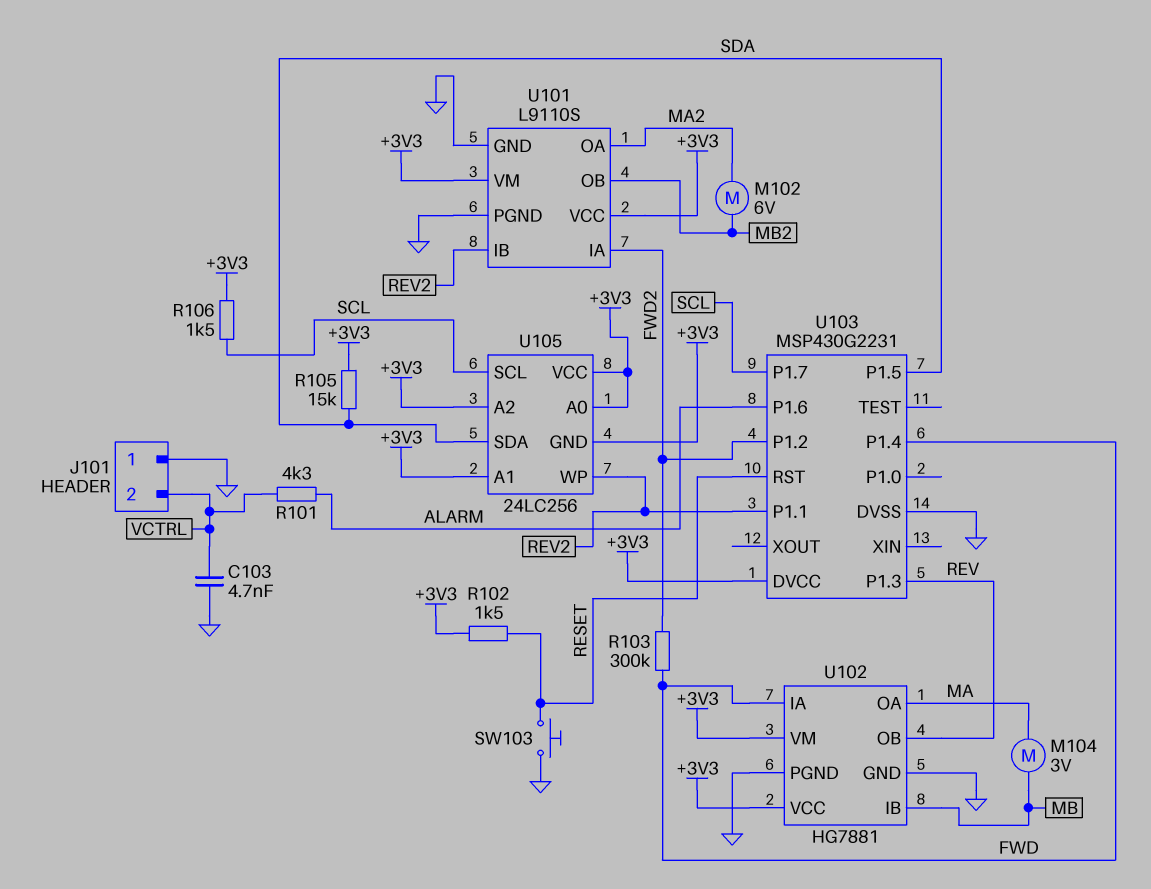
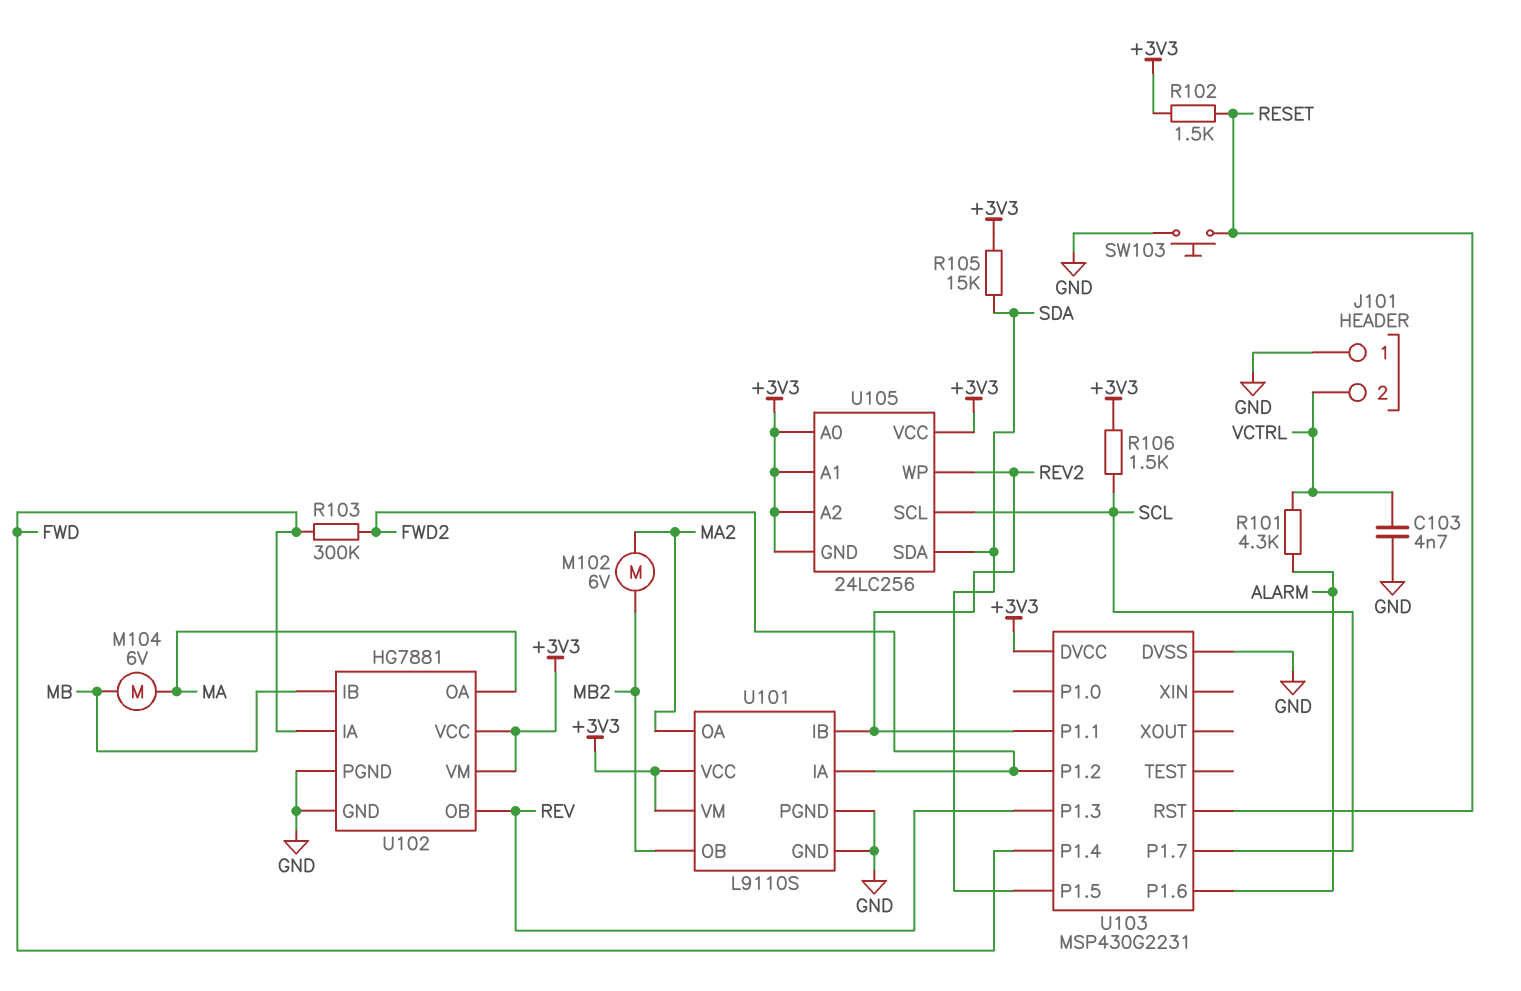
M104: motor 3V (MA, MB) -> motor 6V (MA, MB)

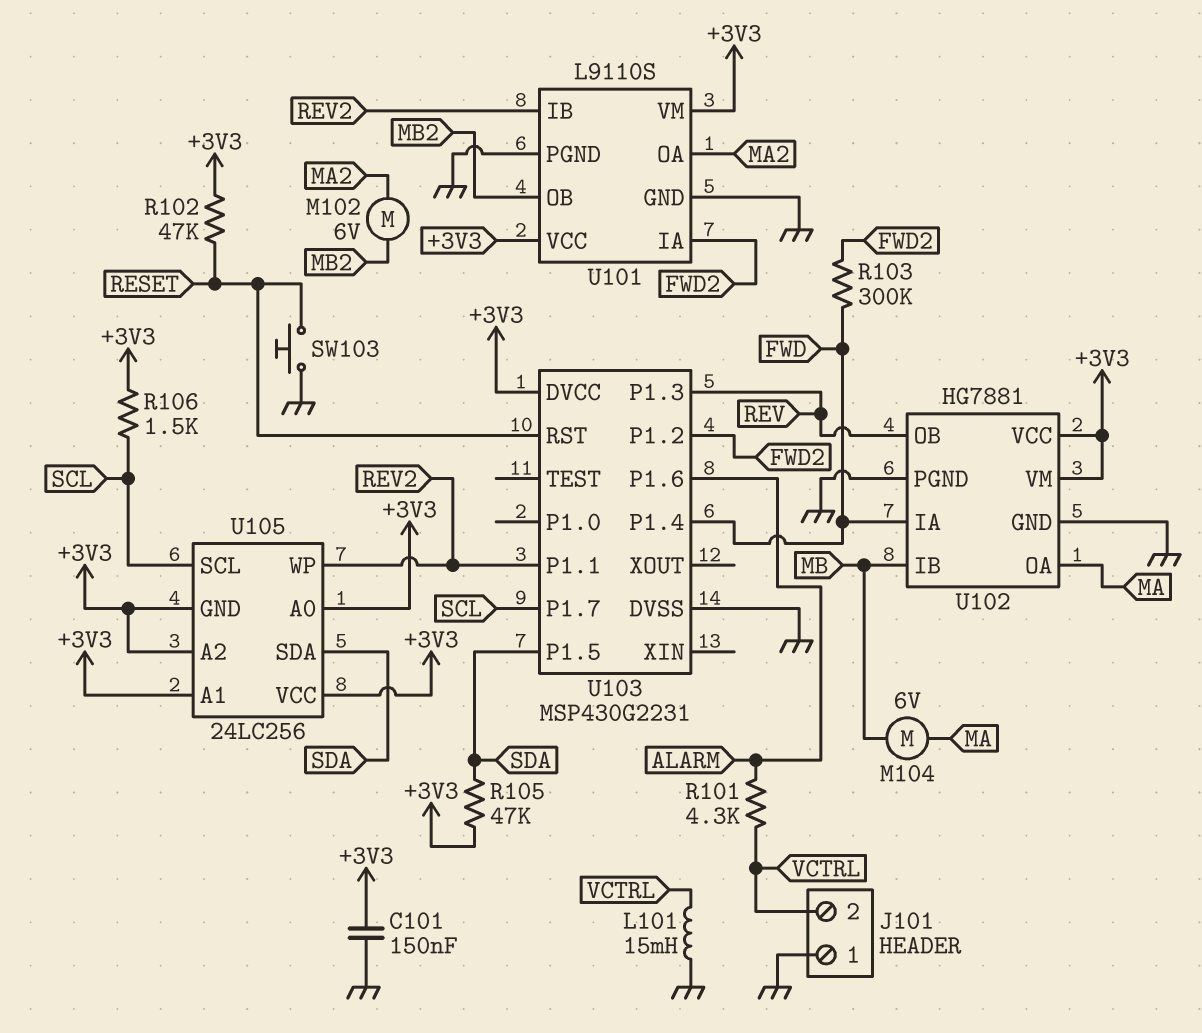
C101: none -> 150nF (+3V3, GND)
C103: 4.7nF (GND, VCTRL) -> none
L101: none -> 15mH (GND, VCTRL)
R102: 1.5k (+3V3, RESET) -> 47k (+3V3, RESET)
R105: 15k (+3V3, SDA) -> 47k (+3V3, SDA)

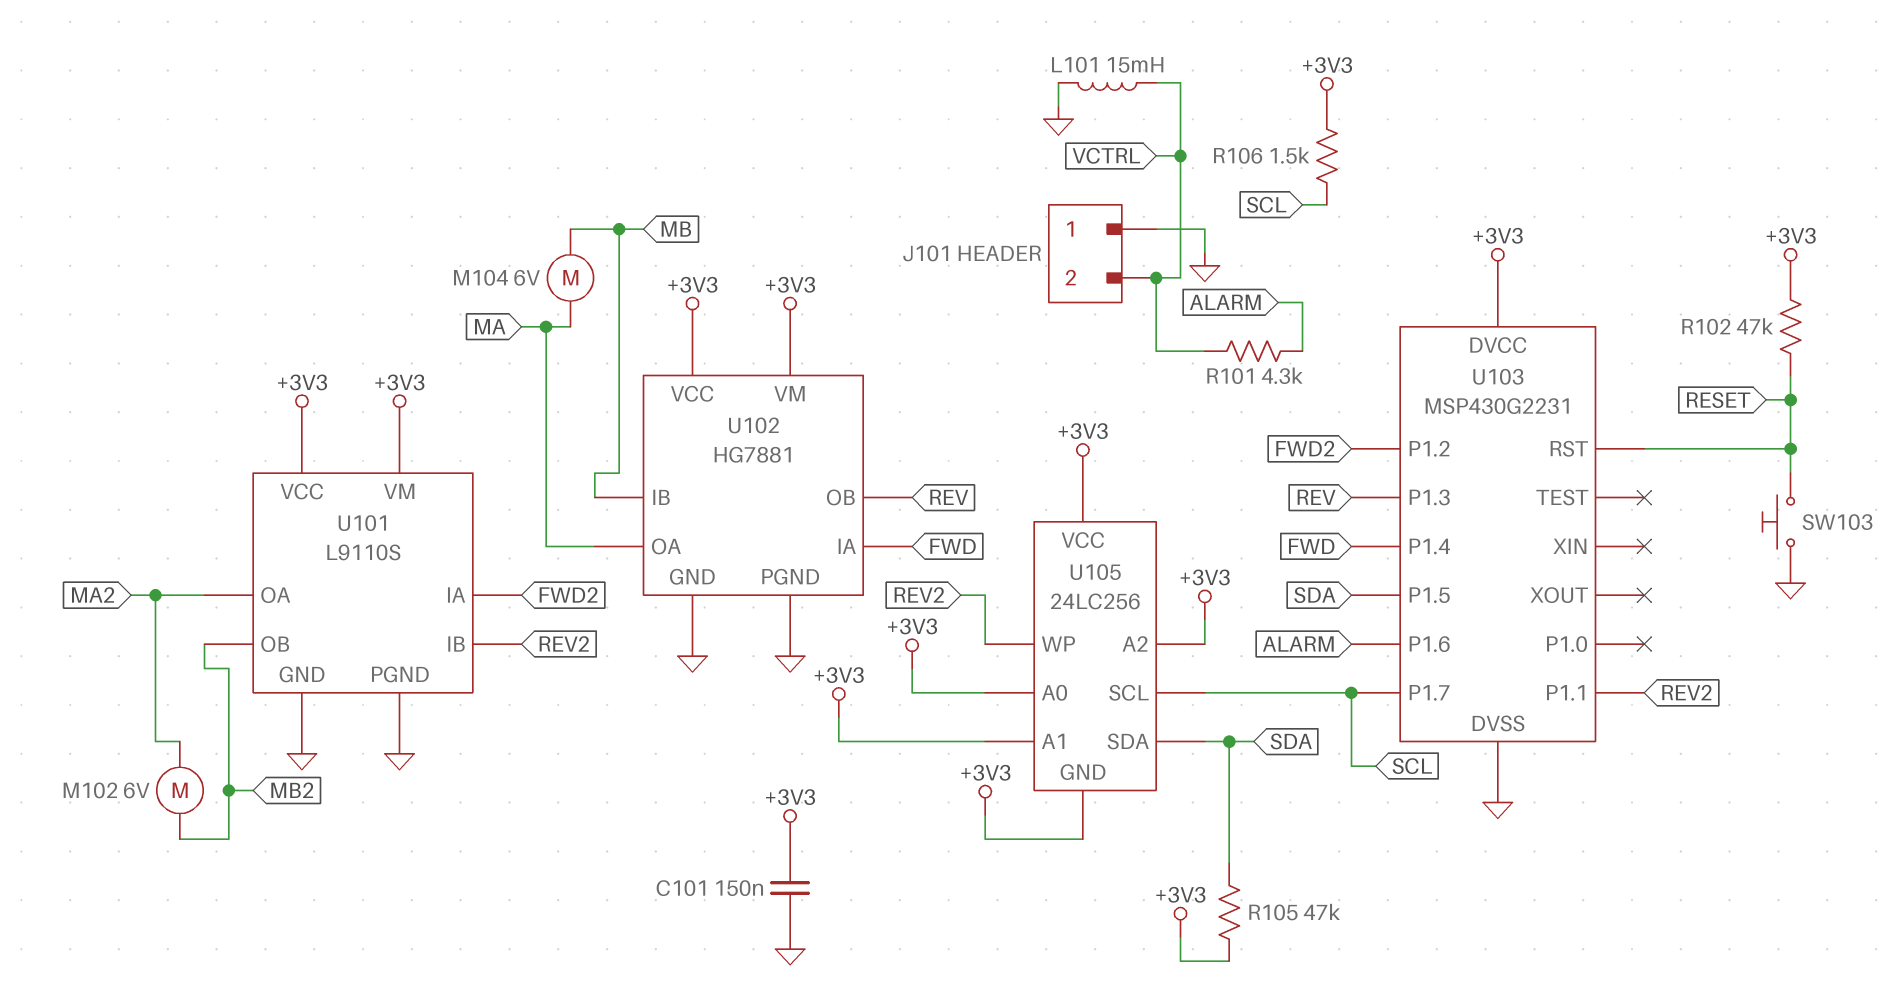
R103: 300k (FWD, FWD2) -> none

